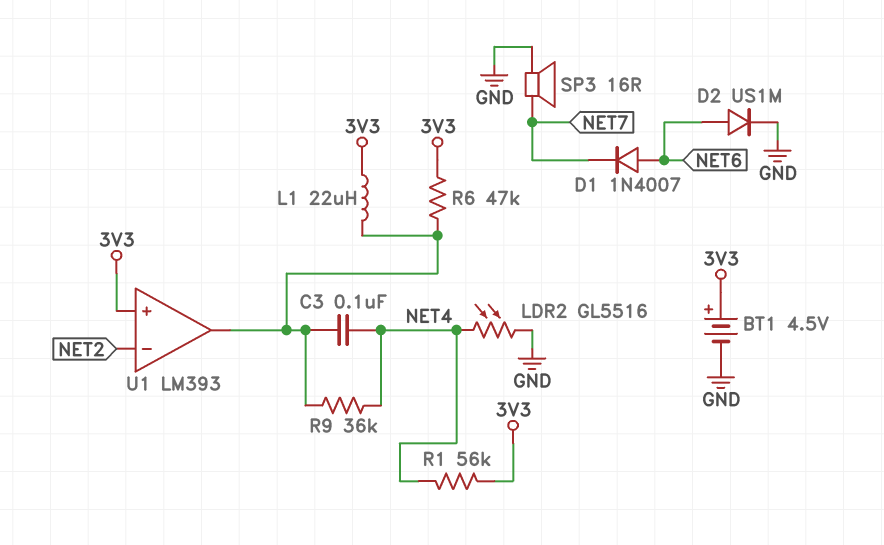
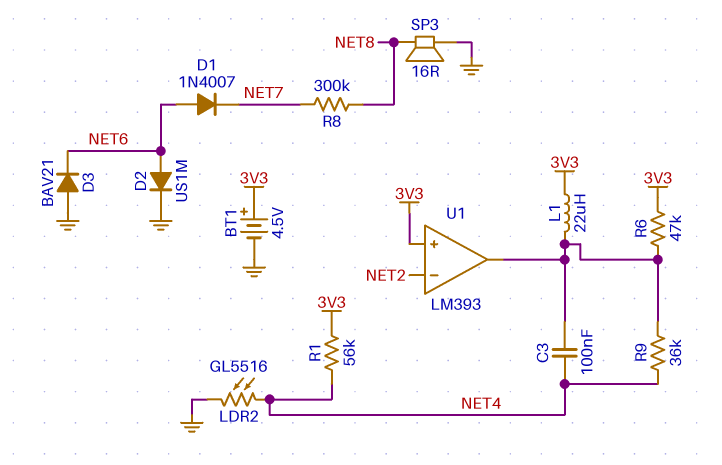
D3: none -> diode BAV21 (A GND, K NET6)
R8: none -> 300k (NET7, NET8)
SP3: speaker 16R (GND, NET7) -> speaker 16R (GND, NET8)

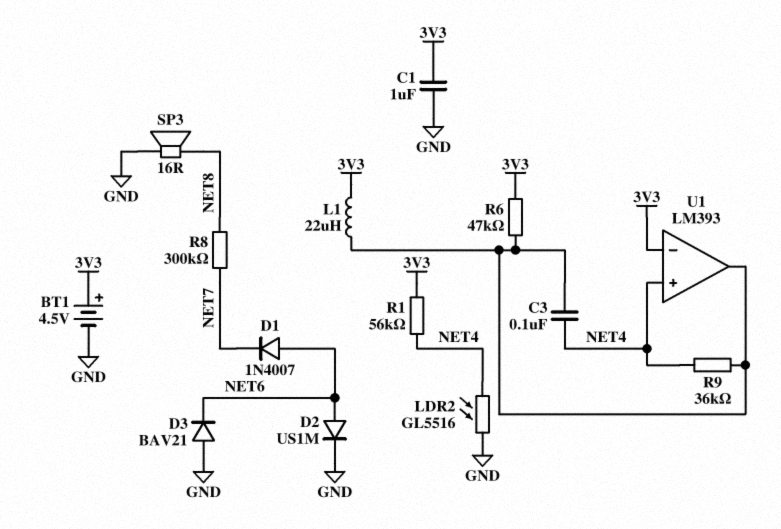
C1: none -> 1uF (3V3, GND)
U1 pin in+: 3V3 -> NET4
U1 pin in-: NET2 -> 3V3

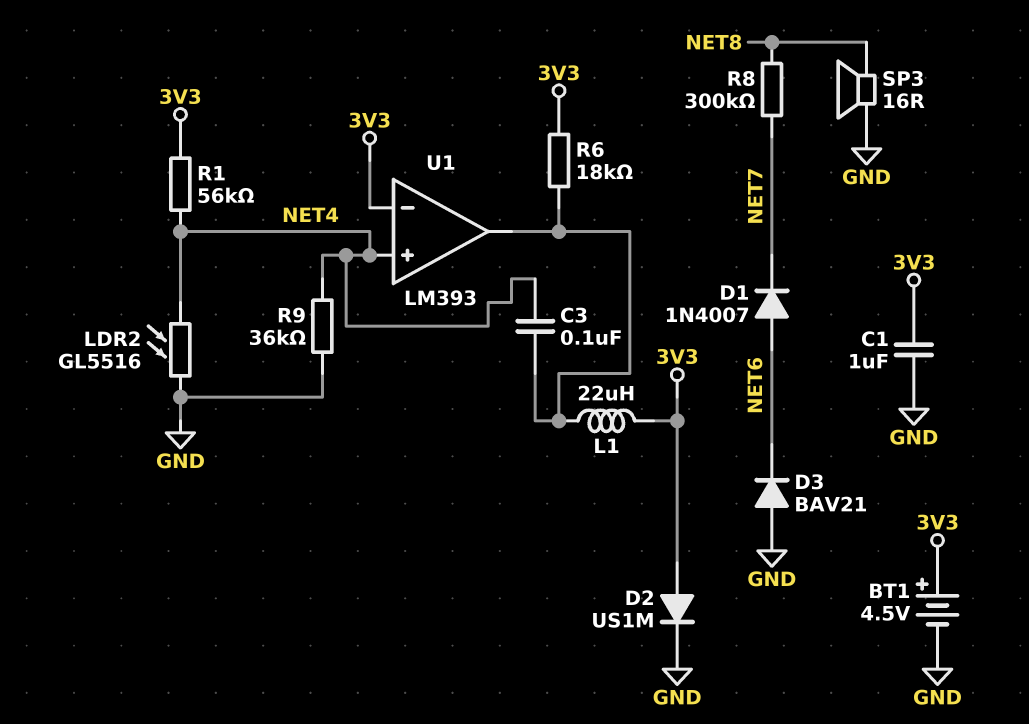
D2: diode US1M (A NET6, K GND) -> diode US1M (A 3V3, K GND)
R6: 47k (3V3, U1/out) -> 18k (3V3, U1/out)
R9: 36k (NET4, U1/out) -> 36k (GND, NET4)

